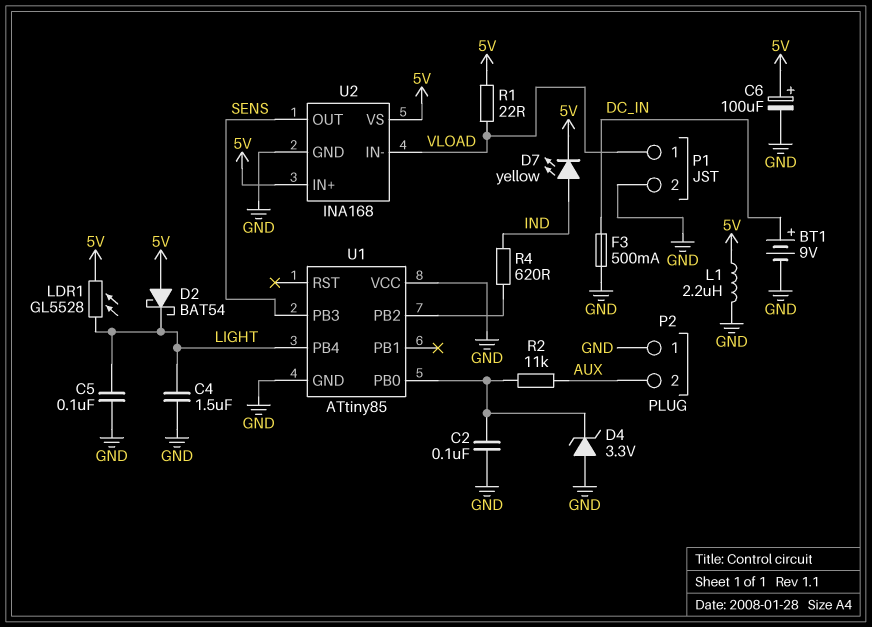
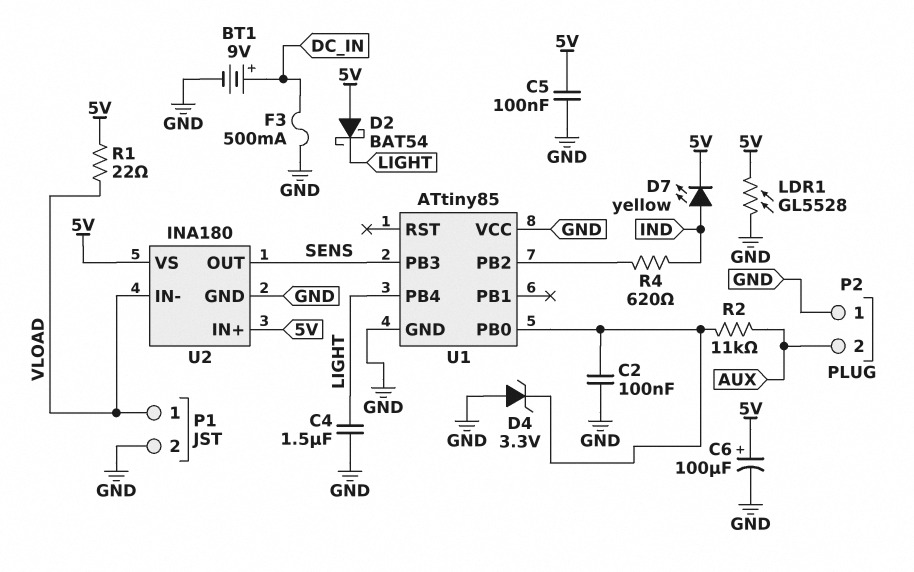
C5: 100nF (GND, LIGHT) -> 100nF (5V, GND)
L1: 2.2uH (5V, GND) -> none
LDR1: GL5528 (5V, LIGHT) -> GL5528 (5V, GND)
U2: INA168 -> INA180

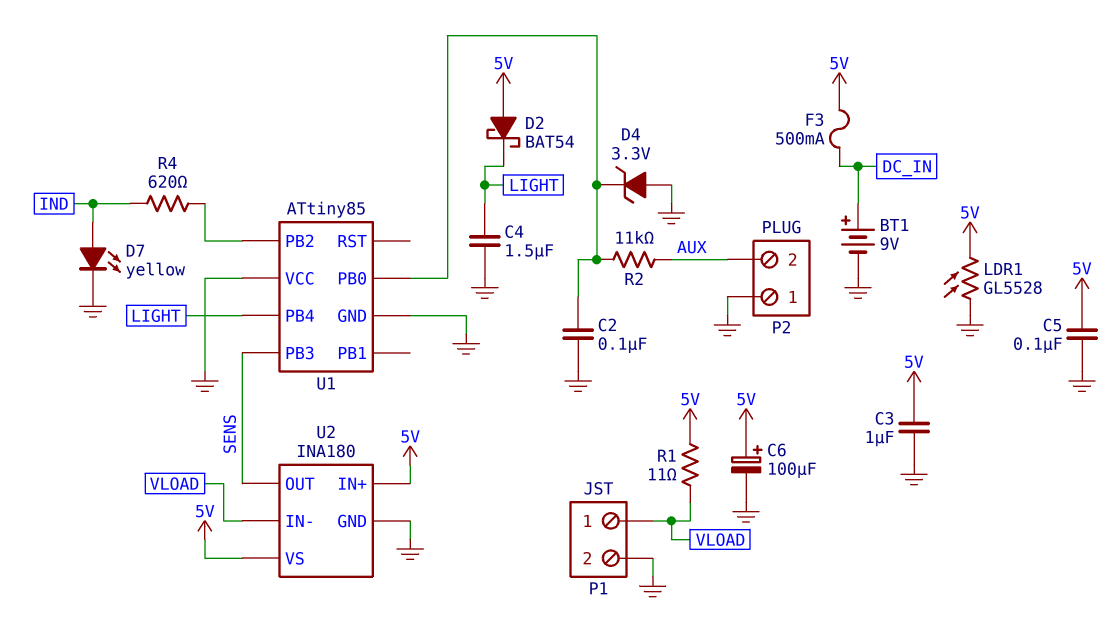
C3: none -> 1uF (5V, GND)
D7: LED yellow (A IND, K 5V) -> LED yellow (A IND, K GND)
F3: 500mA (DC_IN, GND) -> 500mA (5V, DC_IN)
R1: 22 (5V, VLOAD) -> 11 (5V, VLOAD)

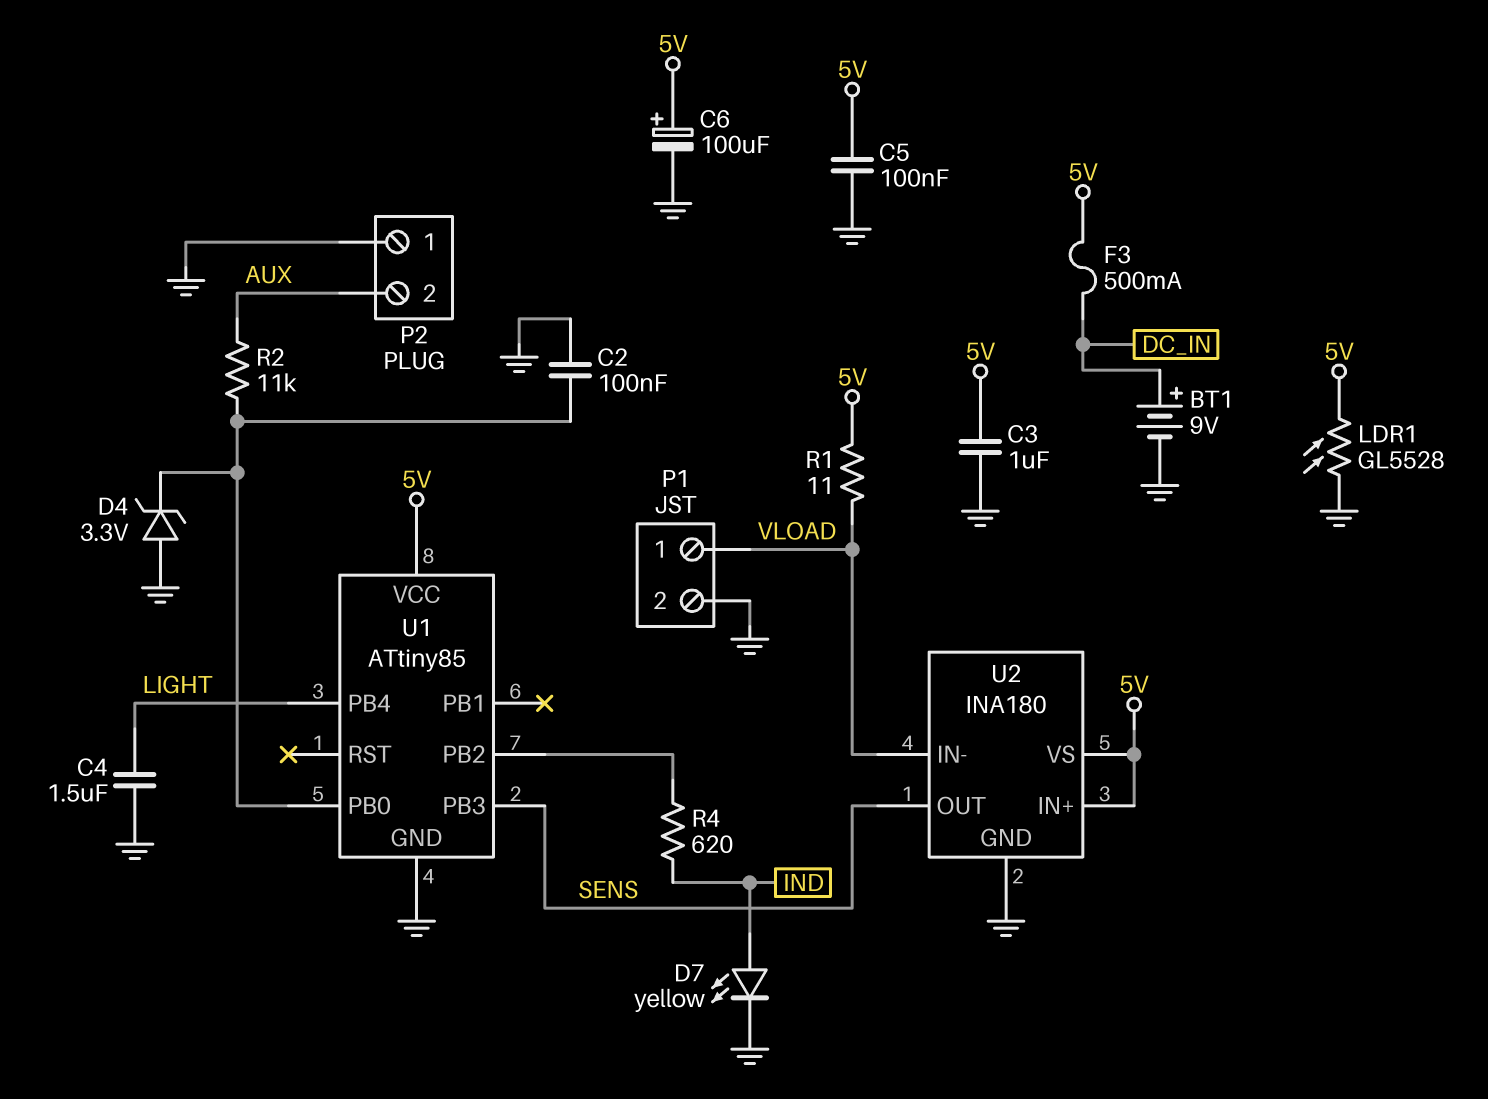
D2: schottky BAT54 (A 5V, K LIGHT) -> none
U1 pin VCC: GND -> 5V

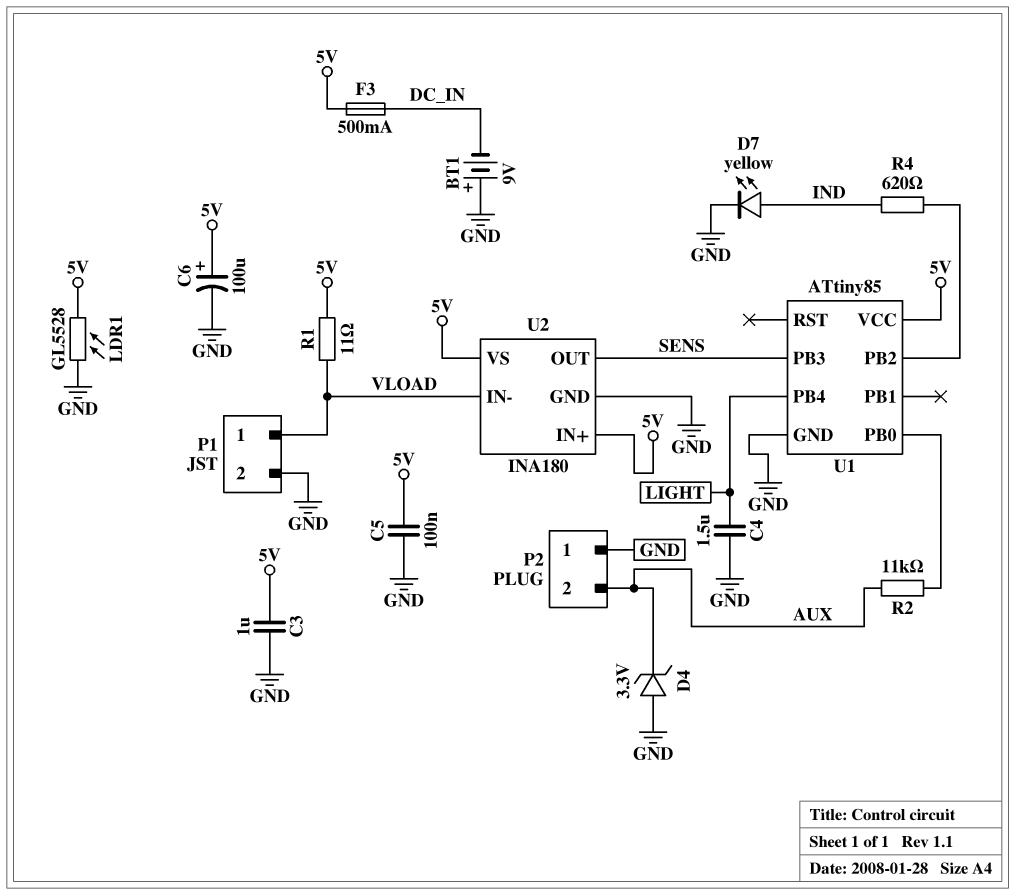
BT1: 9V (plus DC_IN, minus GND) -> 9V (plus GND, minus DC_IN)
C2: 100nF (GND, U1/PB0) -> none
D4: zener 3.3V (A GND, K U1/PB0) -> zener 3.3V (A GND, K AUX)

